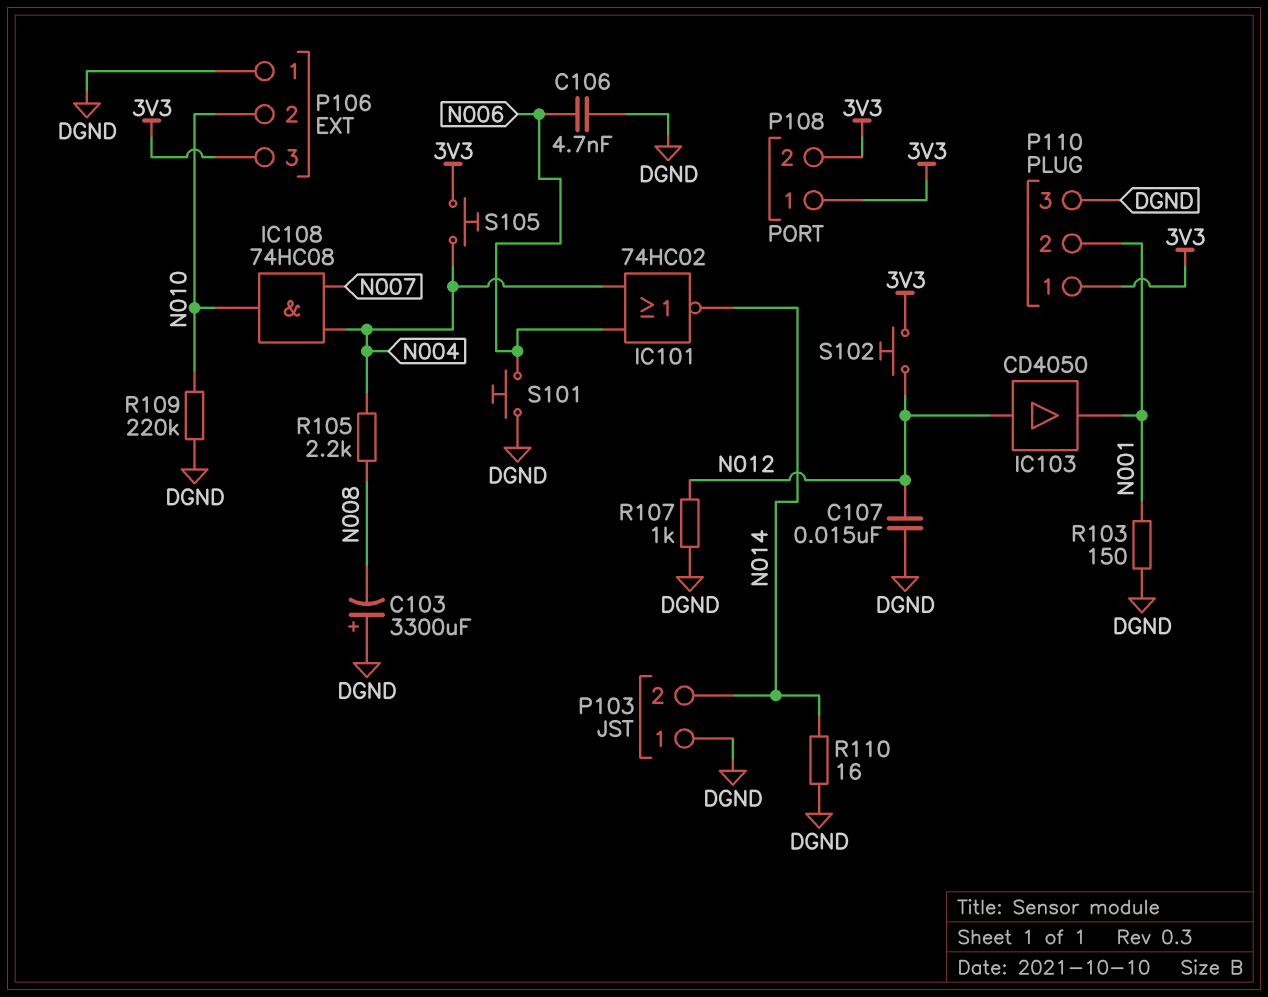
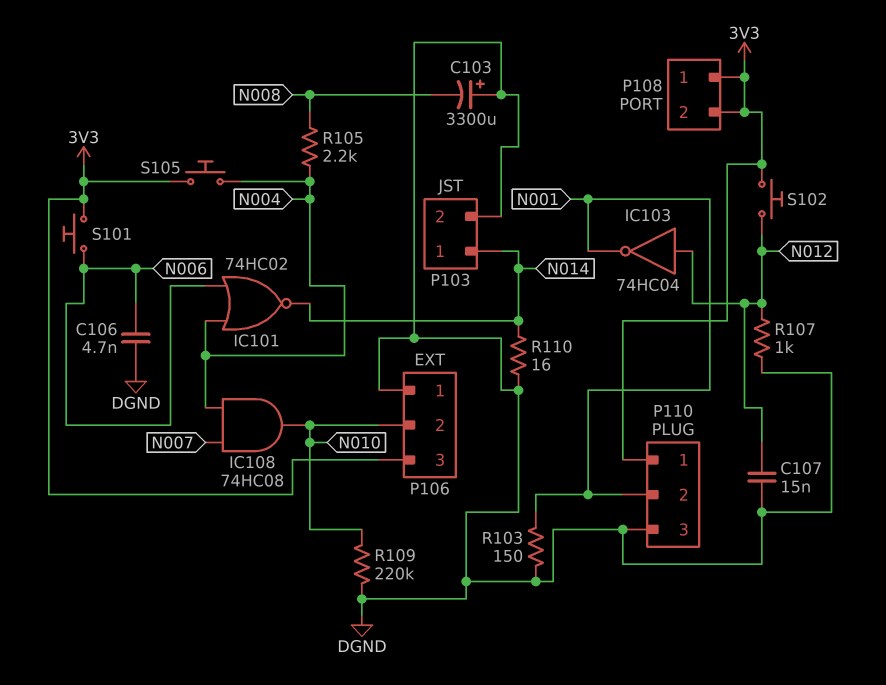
IC103: buffer CD4050 (in N012, out N001) -> NOT 74HC04 (in N012, out N001)
P103 pin 1: DGND -> N014
P103 pin 2: N014 -> DGND
S101: button (DGND, N006) -> button (3V3, N006)

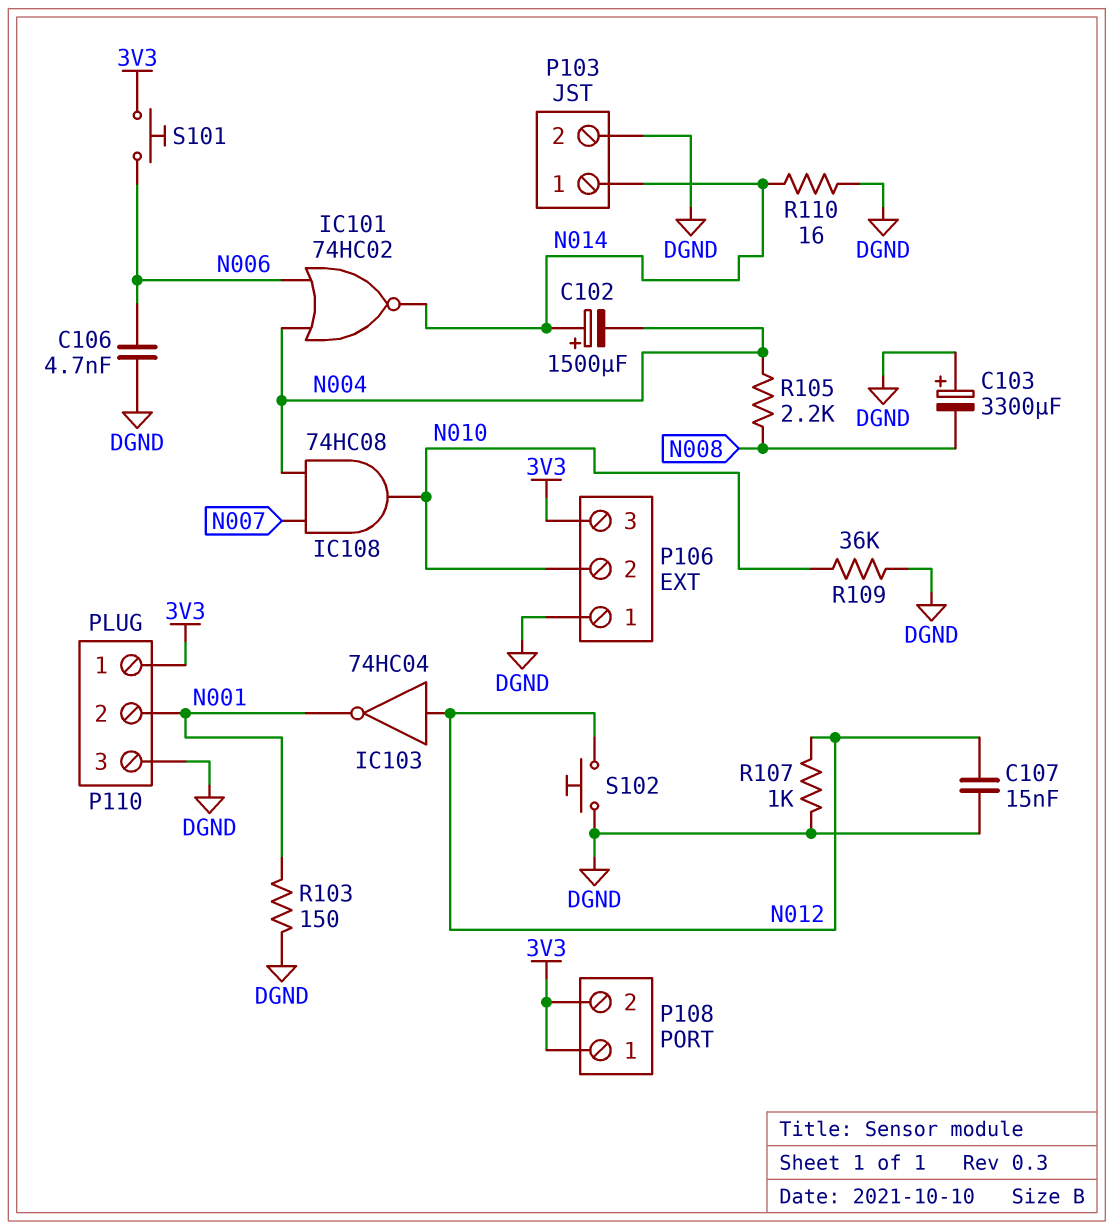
C102: none -> 1500uF (plus N014, minus N004)
R109: 220k (DGND, N010) -> 36k (DGND, N010)
S102: button (3V3, N012) -> button (DGND, N012)
S105: button (3V3, N004) -> none

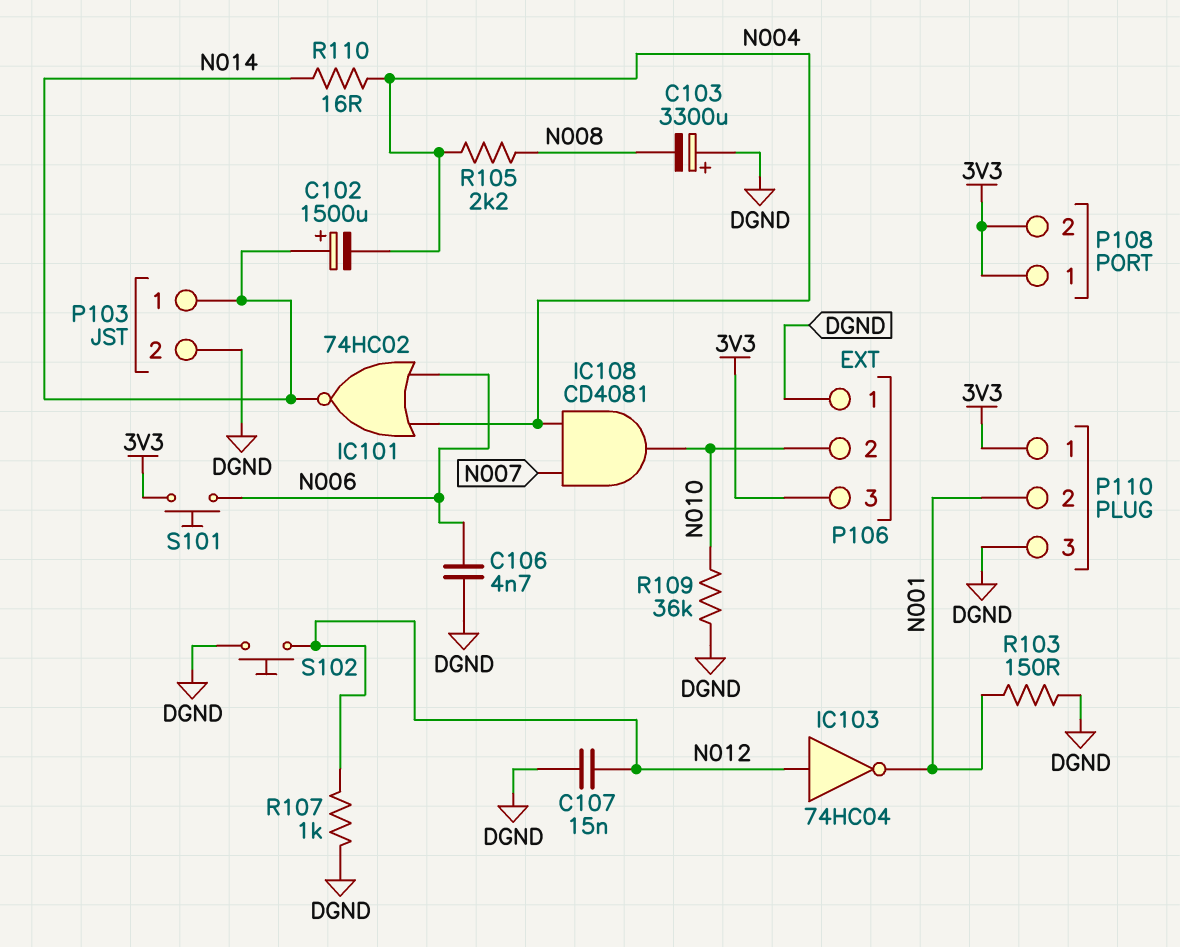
IC108: AND 74HC08 (in N004, in N007, out N010) -> AND CD4081 (in N004, in N007, out N010)
R110: 16 (DGND, N014) -> 16 (N004, N014)

